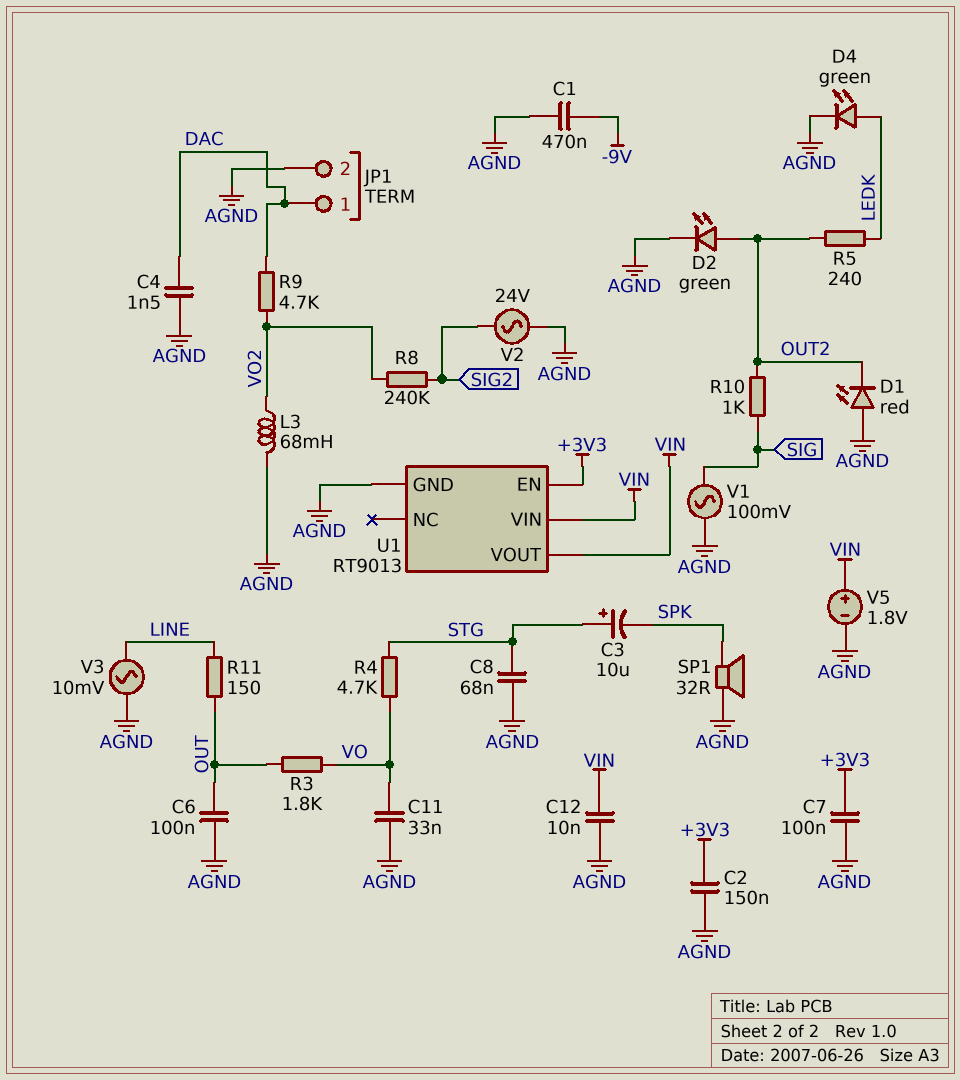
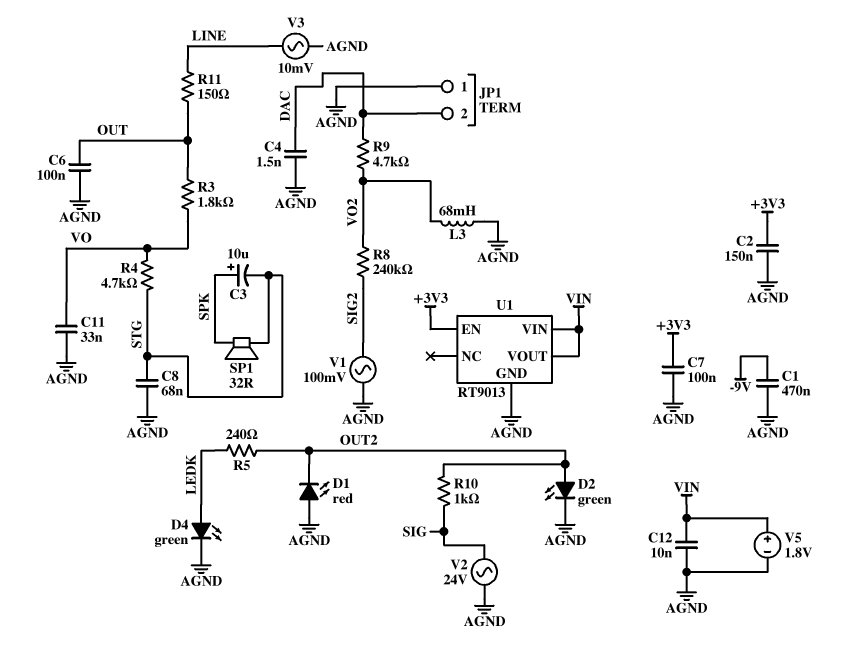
C3: 10uF (plus STG, minus SPK) -> 10uF (plus SPK, minus STG)
JP1 pin 1: DAC -> AGND
JP1 pin 2: AGND -> DAC
SP1: speaker 32R (AGND, SPK) -> speaker 32R (SPK, STG)
V1: AC 100mV (AGND, SIG) -> AC 100mV (AGND, SIG2)
V2: AC 24V (AGND, SIG2) -> AC 24V (AGND, SIG)

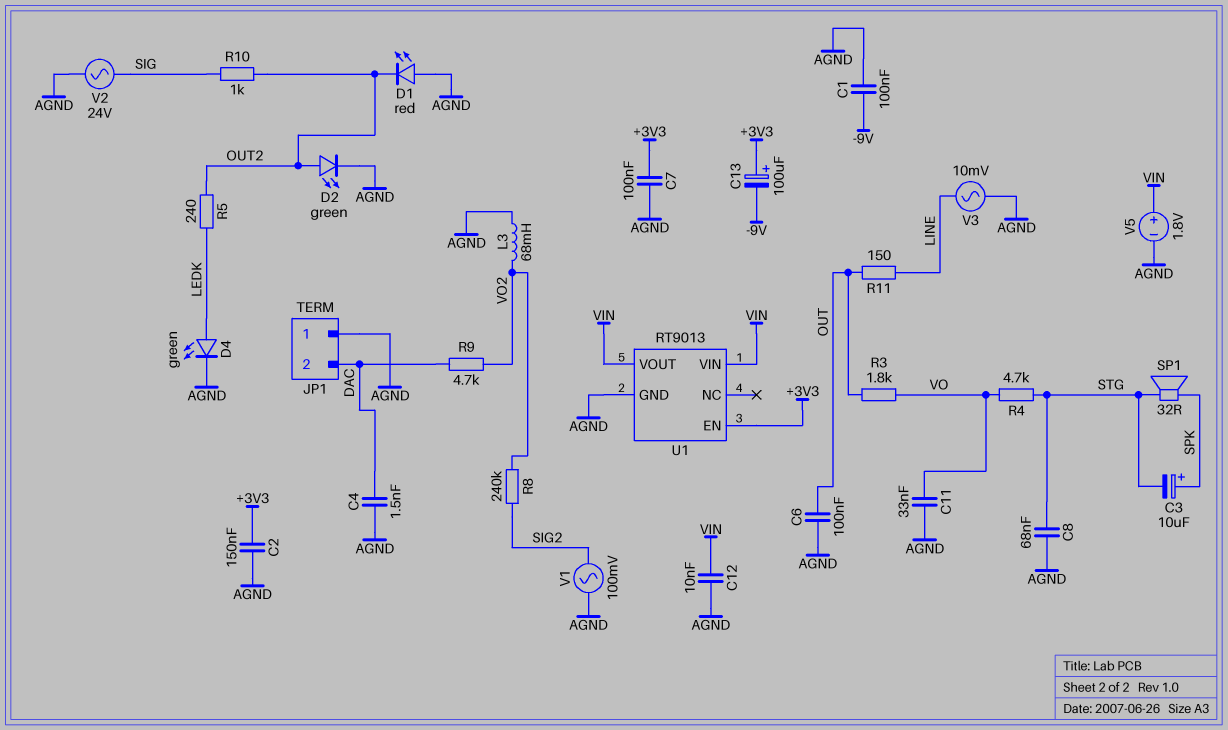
C1: 470nF (-9V, AGND) -> 100nF (-9V, AGND)
C13: none -> 100uF (plus +3V3, minus -9V)

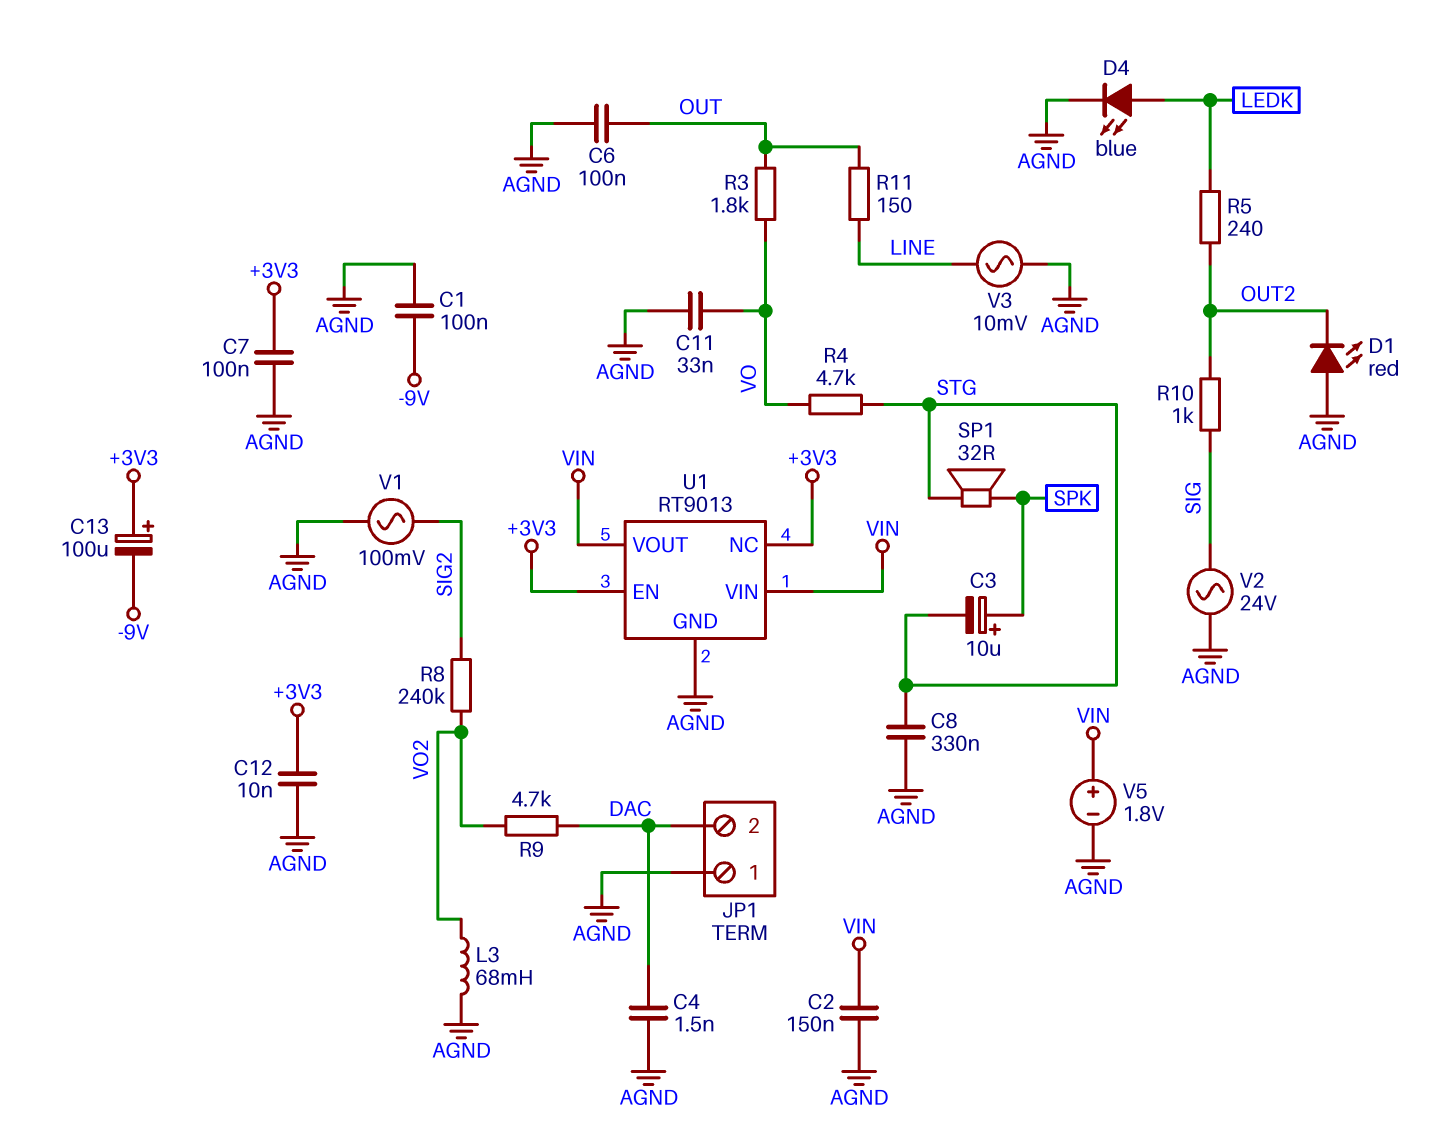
C2: 150nF (+3V3, AGND) -> 150nF (AGND, VIN)
C8: 68nF (AGND, STG) -> 330nF (AGND, STG)
C12: 10nF (AGND, VIN) -> 10nF (+3V3, AGND)
D2: LED green (A OUT2, K AGND) -> none
D4: LED green (A LEDK, K AGND) -> LED blue (A LEDK, K AGND)
U1 pin NC: none -> +3V3

